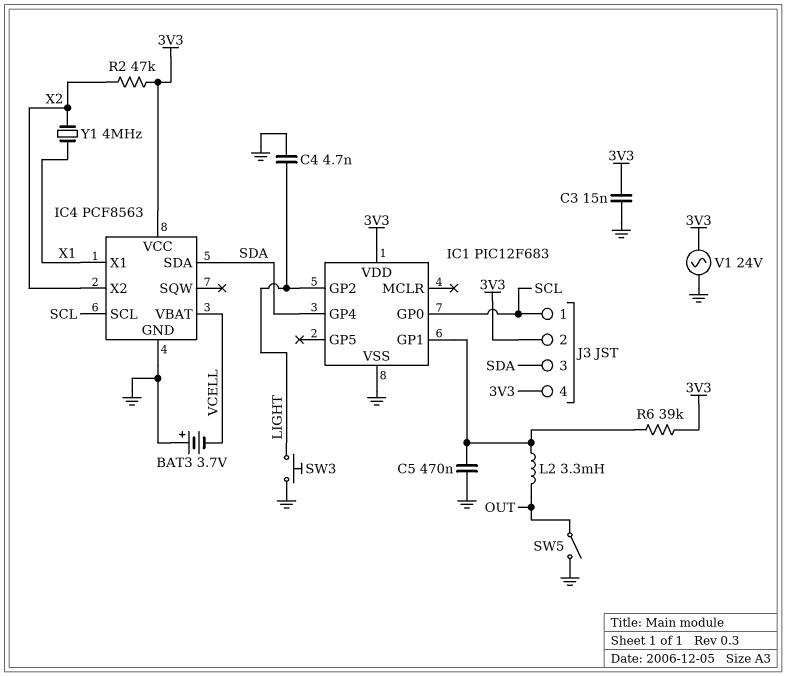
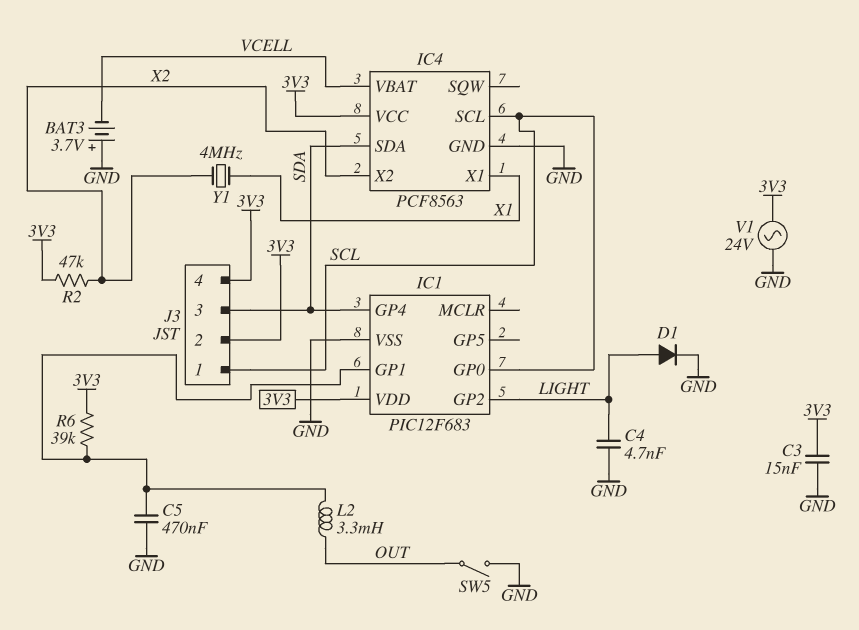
D1: none -> diode (A LIGHT, K GND)
SW3: button (GND, LIGHT) -> none

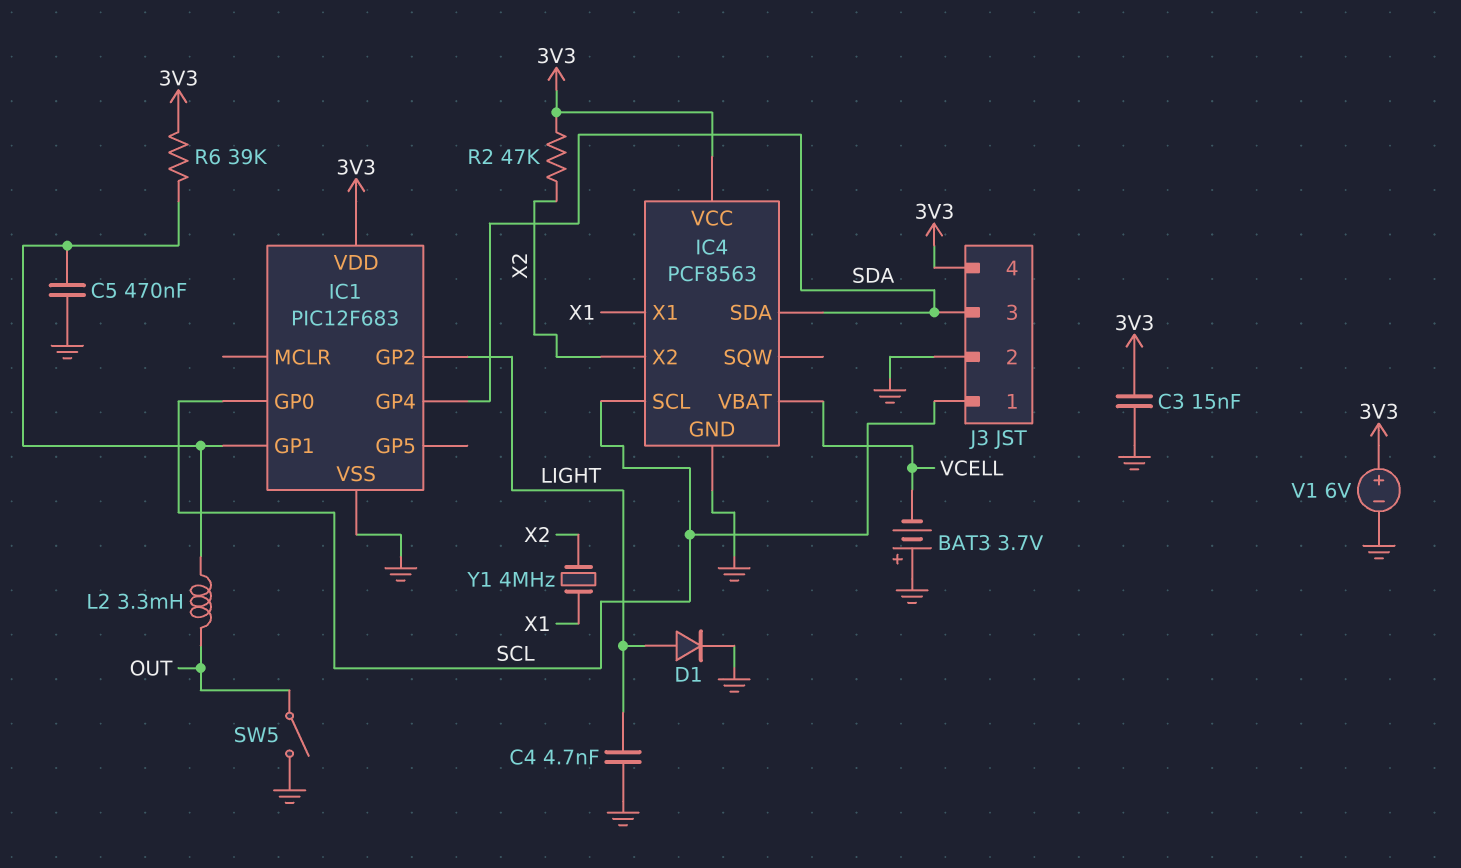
J3 pin 2: 3V3 -> GND
V1: AC 24V (3V3, GND) -> 6V (plus 3V3, minus GND)

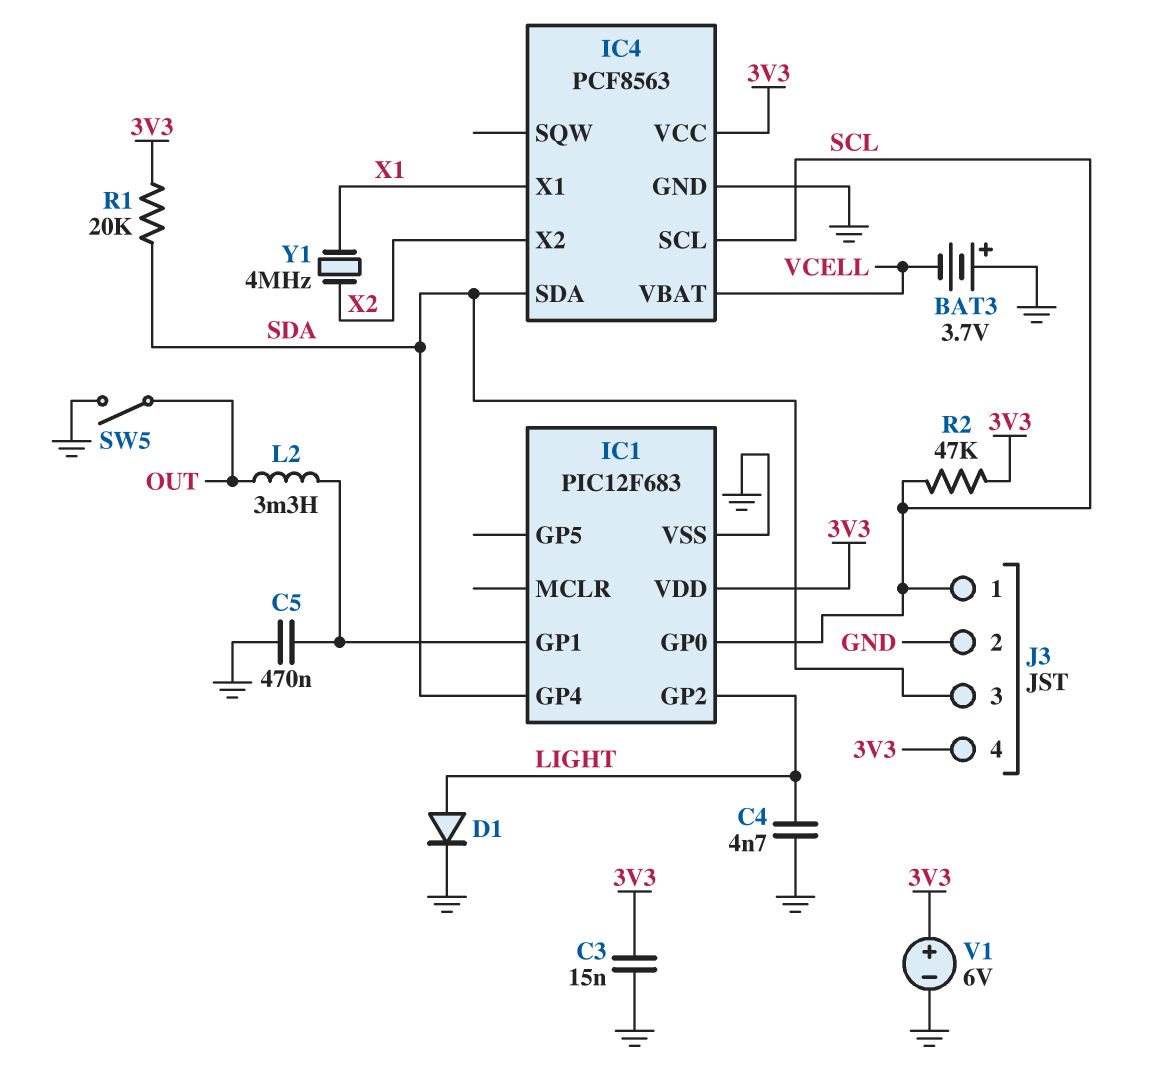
R1: none -> 20k (3V3, SDA)
R2: 47k (3V3, X2) -> 47k (3V3, SCL)
R6: 39k (3V3, IC1/GP1) -> none

